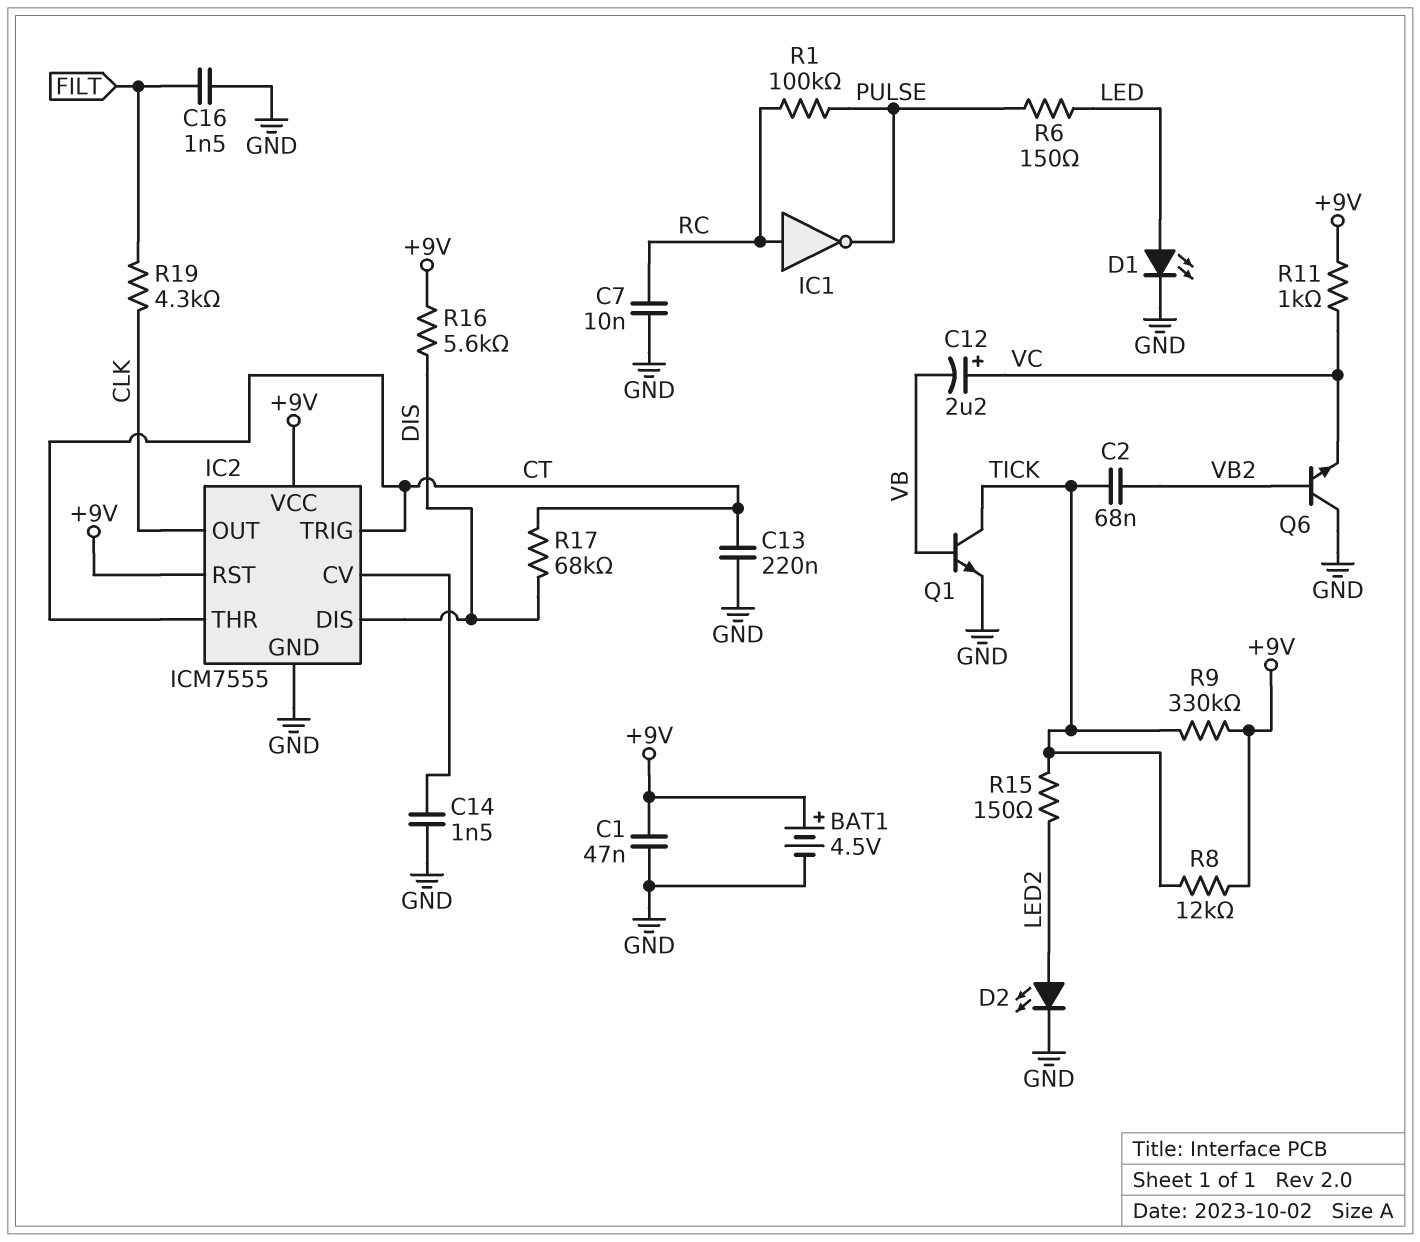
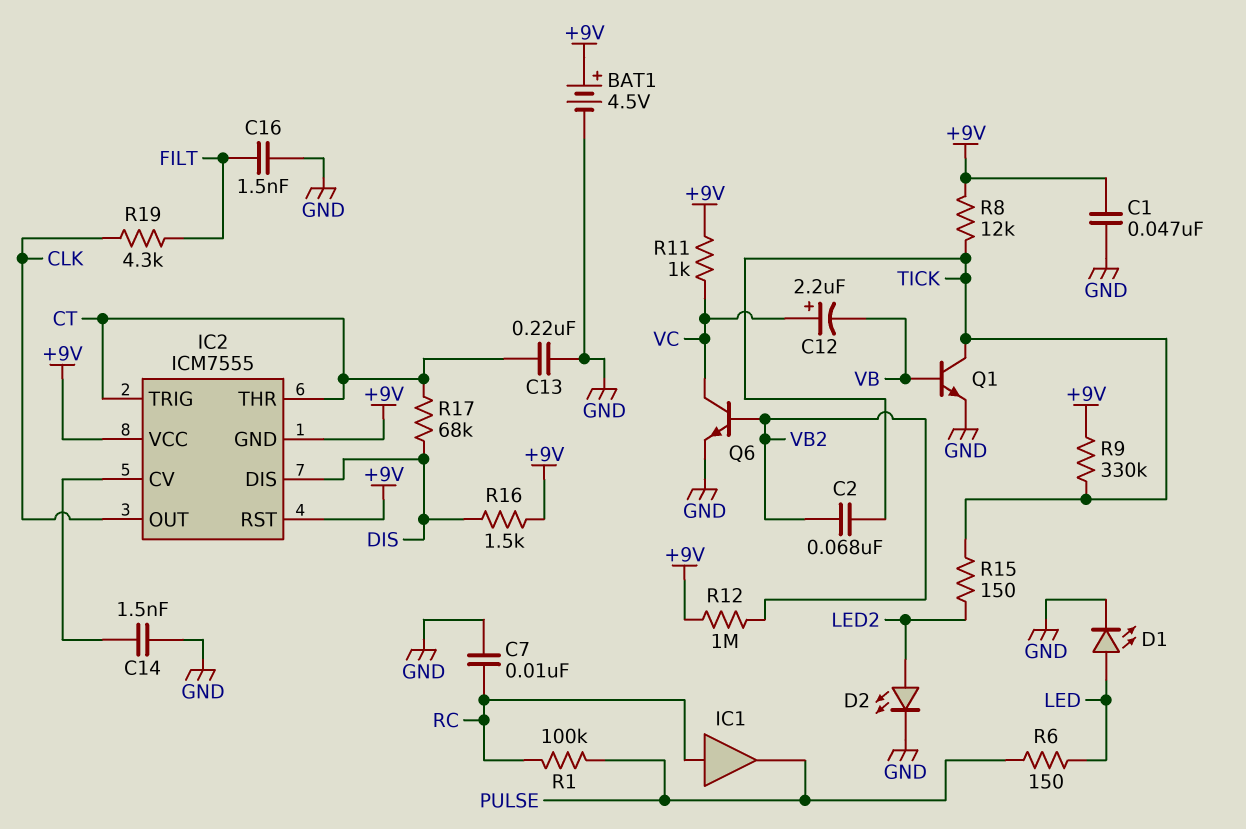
IC1: NOT (in RC, out PULSE) -> buffer (in RC, out PULSE)
IC2 pin GND: GND -> +9V
Q6: NPN (B VB2, C GND, E VC) -> NPN (B VB2, C VC, E GND)
R12: none -> 1M (+9V, VB2)
R16: 5.6k (+9V, DIS) -> 1.5k (+9V, DIS)

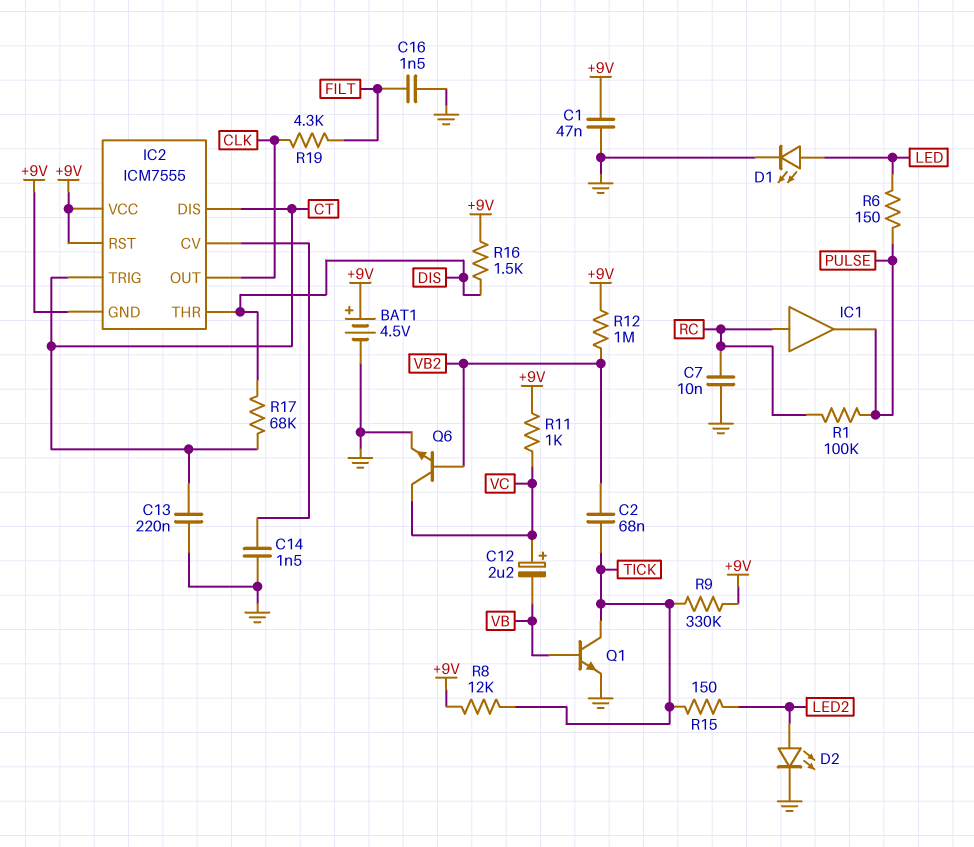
IC2 pin DIS: DIS -> CT
IC2 pin THR: CT -> DIS

